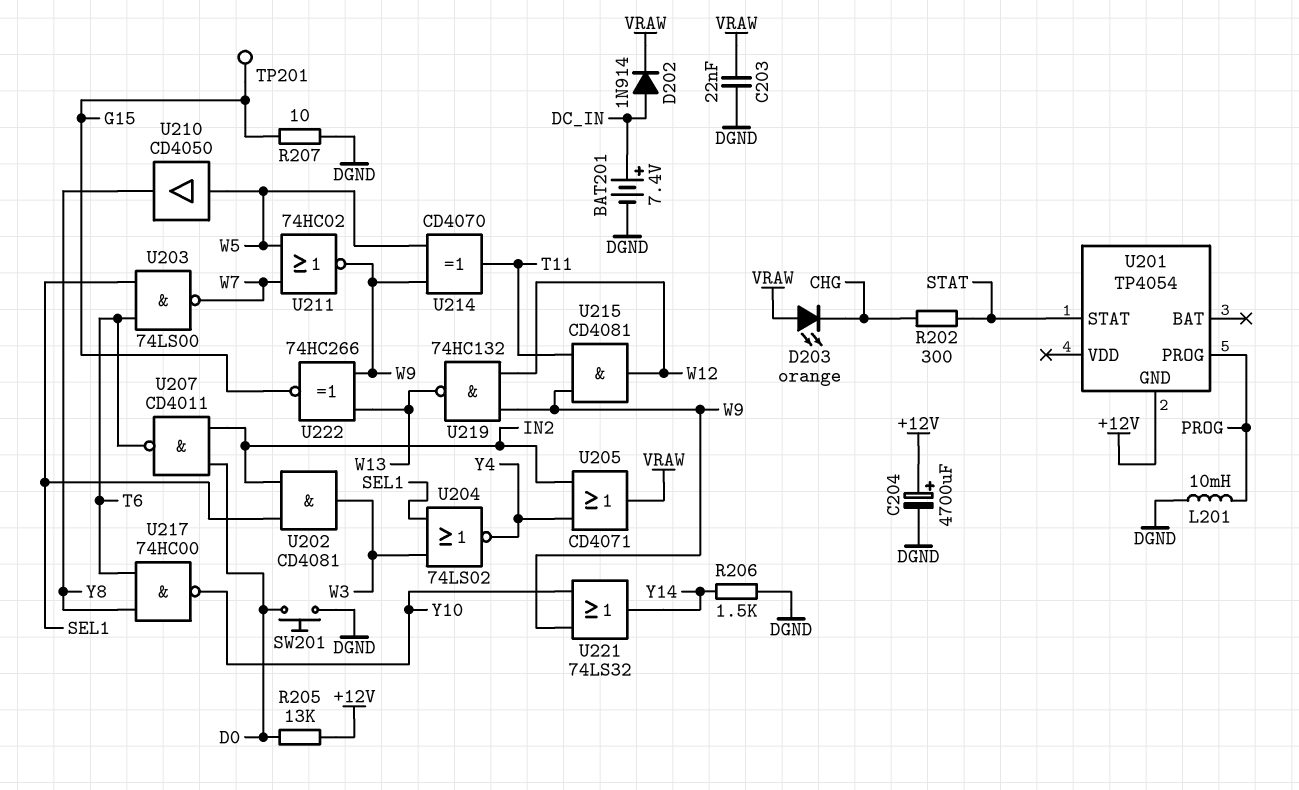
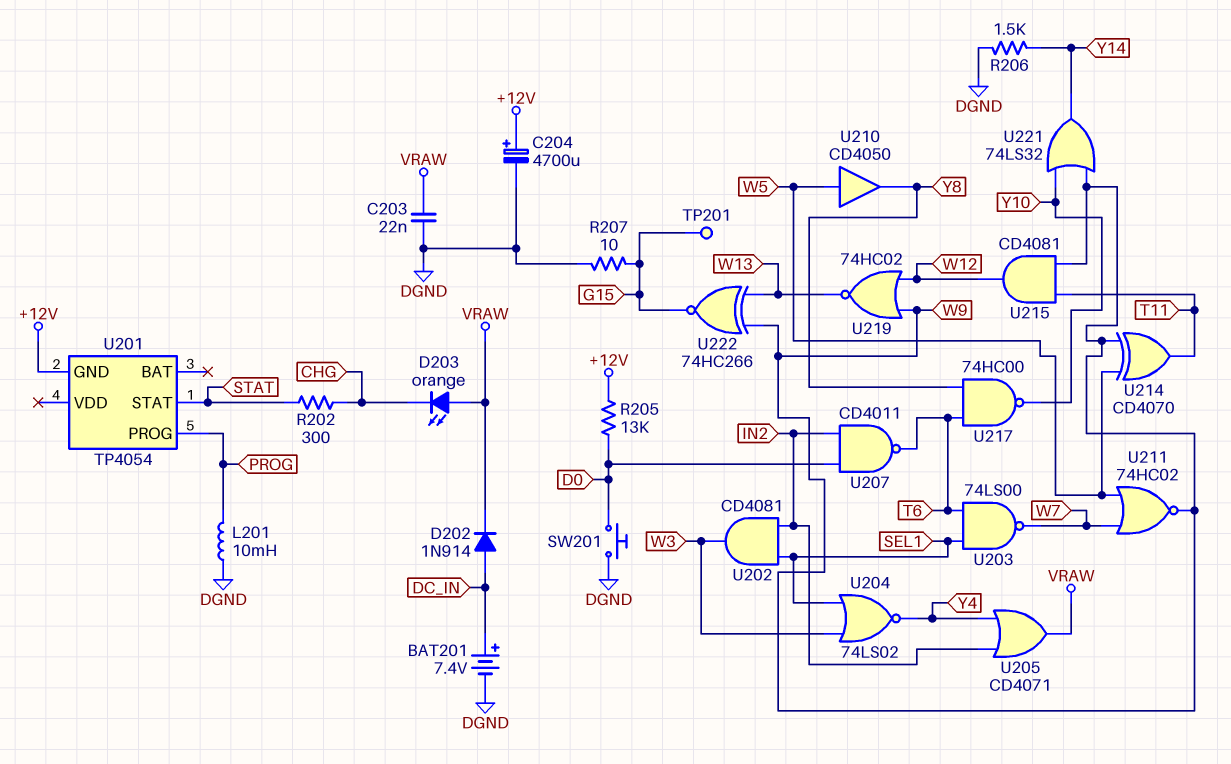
U219: NAND 74HC132 (in W9, in W12, out W13) -> NOR 74HC02 (in W9, in W12, out W13)

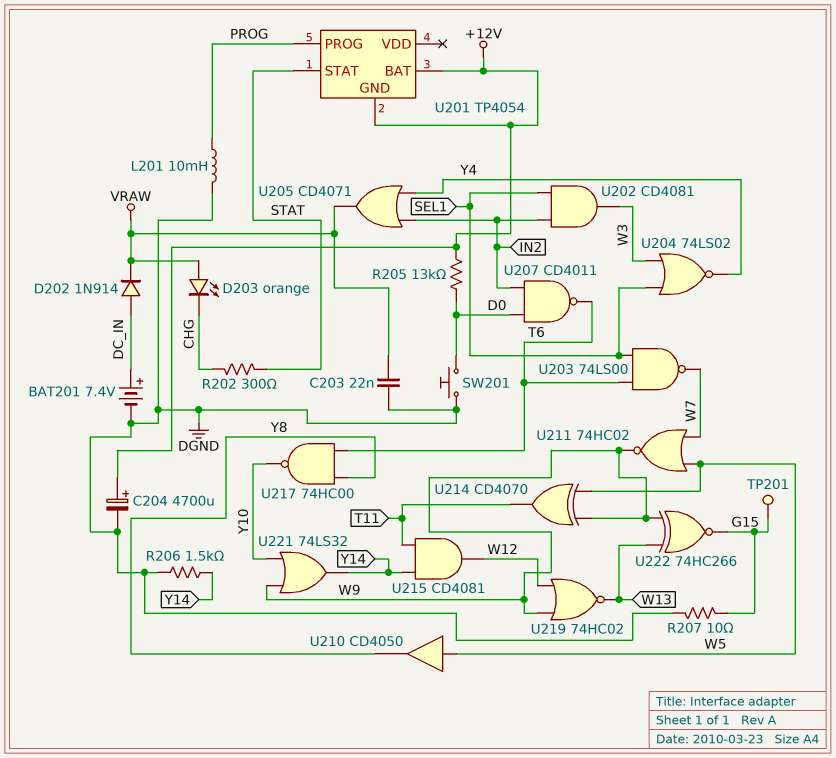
U201 pin BAT: none -> +12V
U215: AND CD4081 (in T11, in W9, out W12) -> AND CD4081 (in T11, in Y14, out W12)

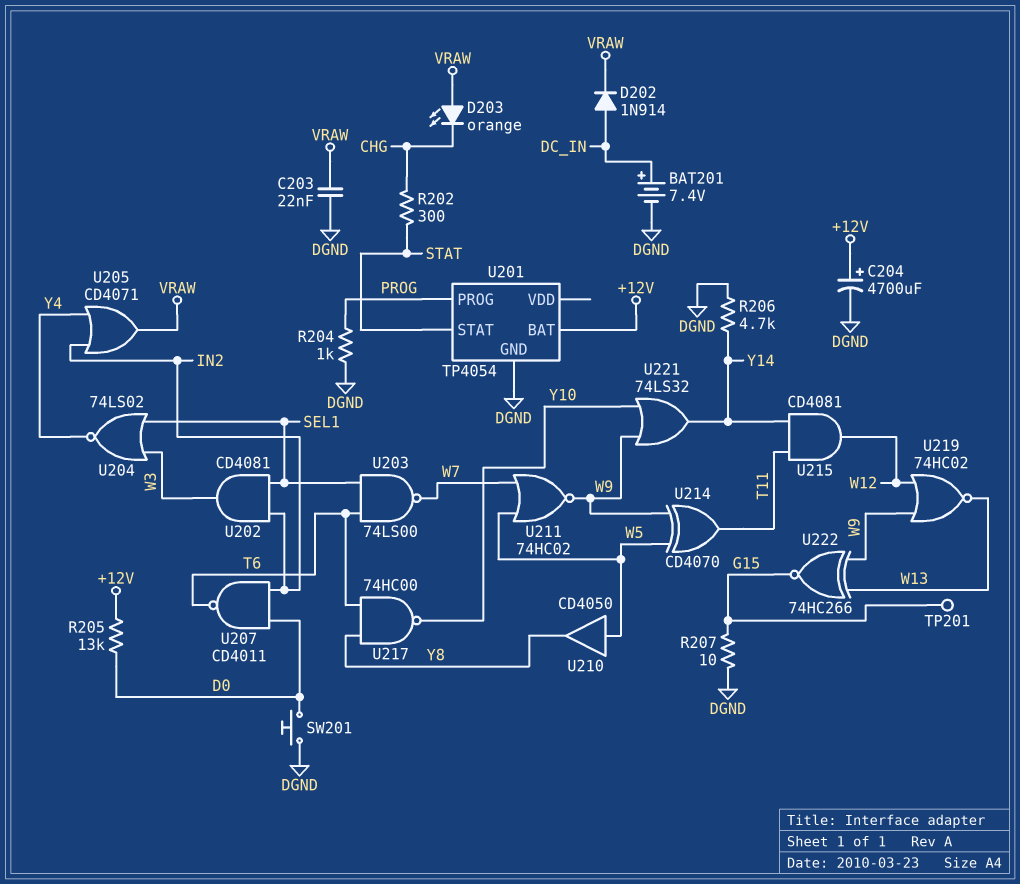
L201: 10mH (DGND, PROG) -> none
R204: none -> 1k (DGND, PROG)
R206: 1.5k (DGND, Y14) -> 4.7k (DGND, Y14)
U201 pin GND: +12V -> DGND

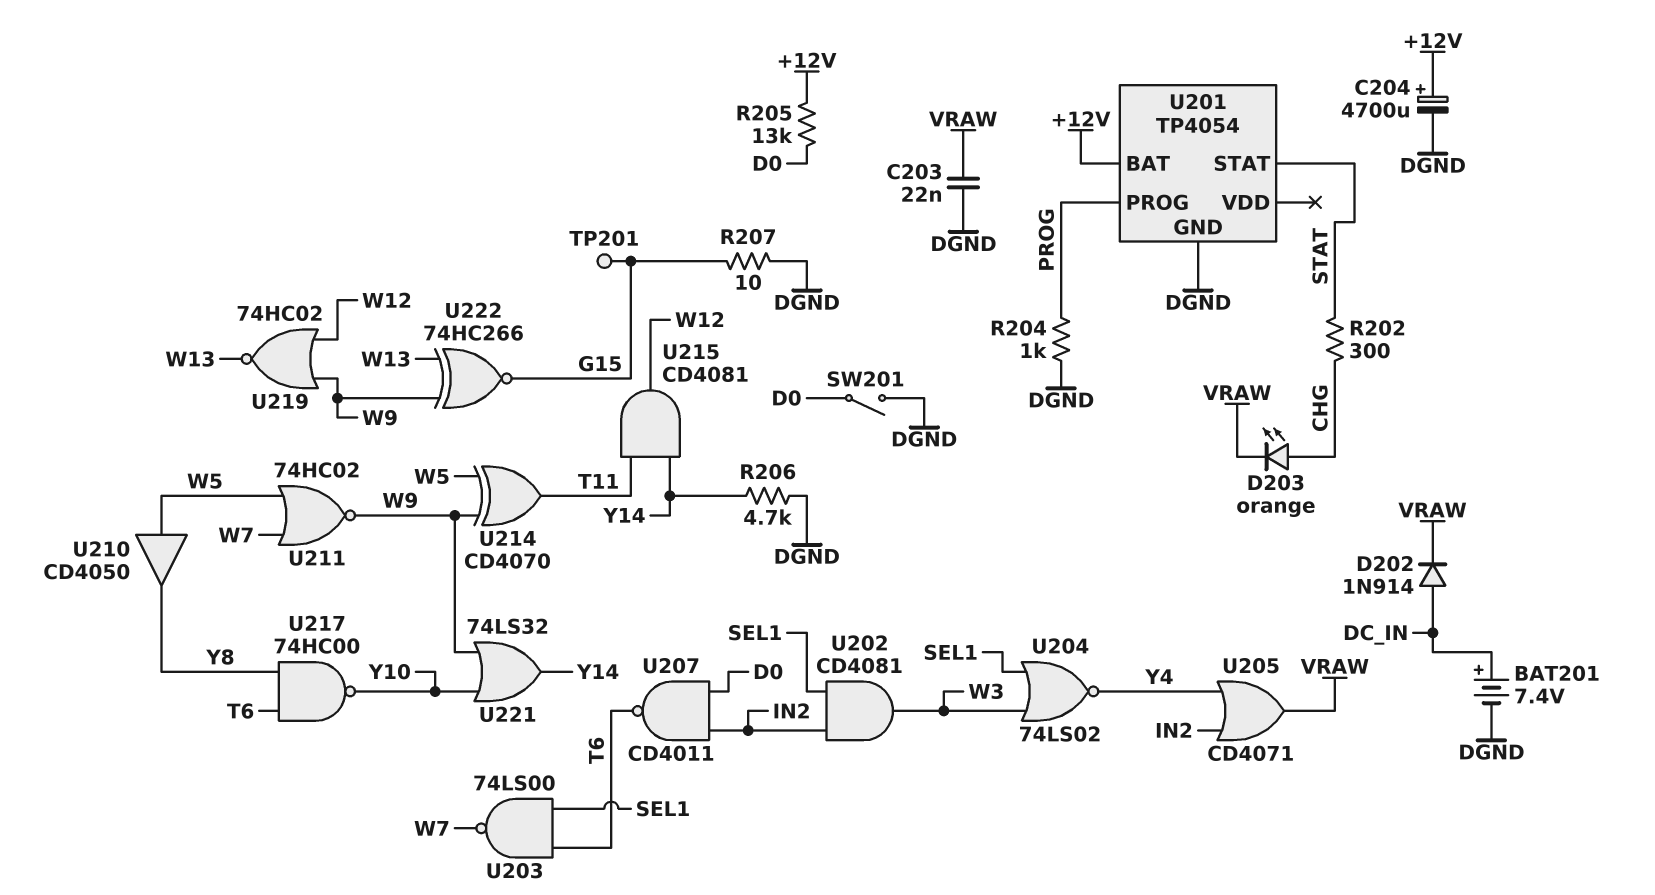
D203: LED orange (A VRAW, K CHG) -> LED orange (A CHG, K VRAW)
SW201: button (D0, DGND) -> switch (D0, DGND)

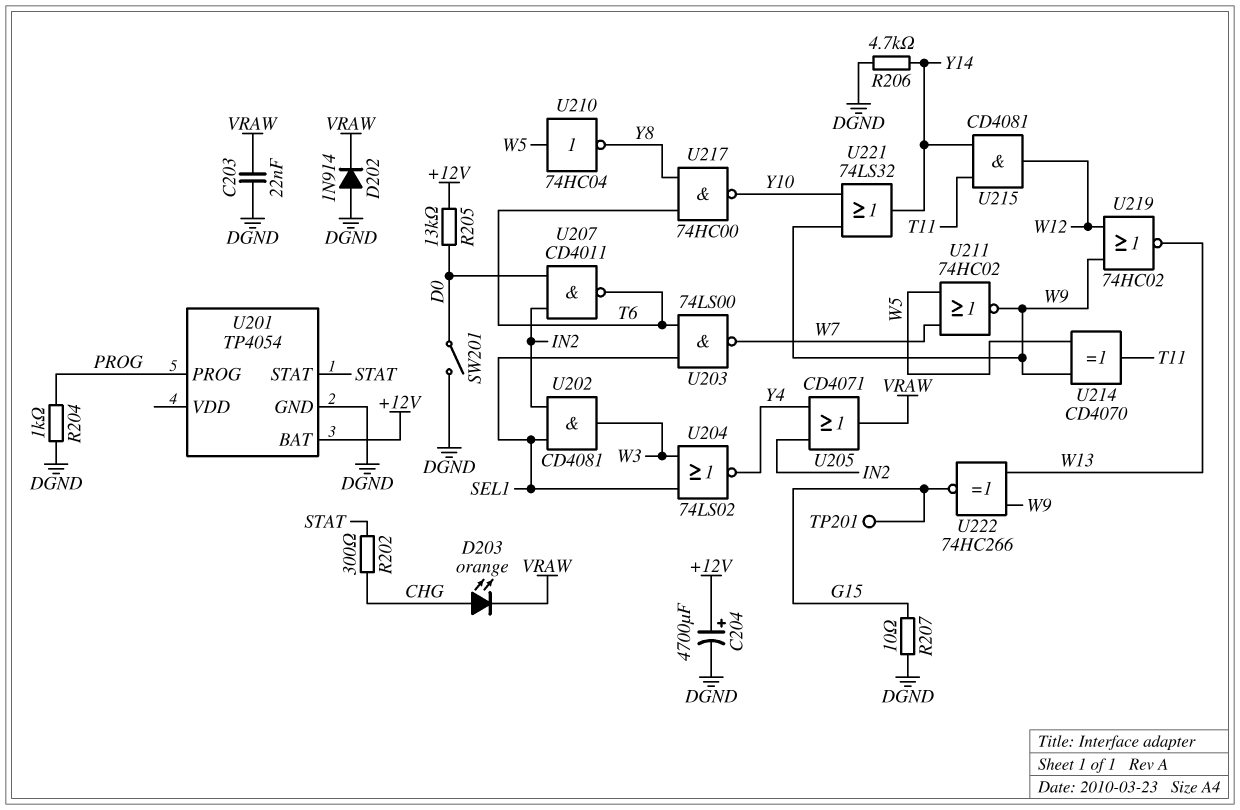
BAT201: 7.4V (plus DC_IN, minus DGND) -> none
D202: diode 1N914 (A DC_IN, K VRAW) -> diode 1N914 (A DGND, K VRAW)
U210: buffer CD4050 (in W5, out Y8) -> NOT 74HC04 (in W5, out Y8)

